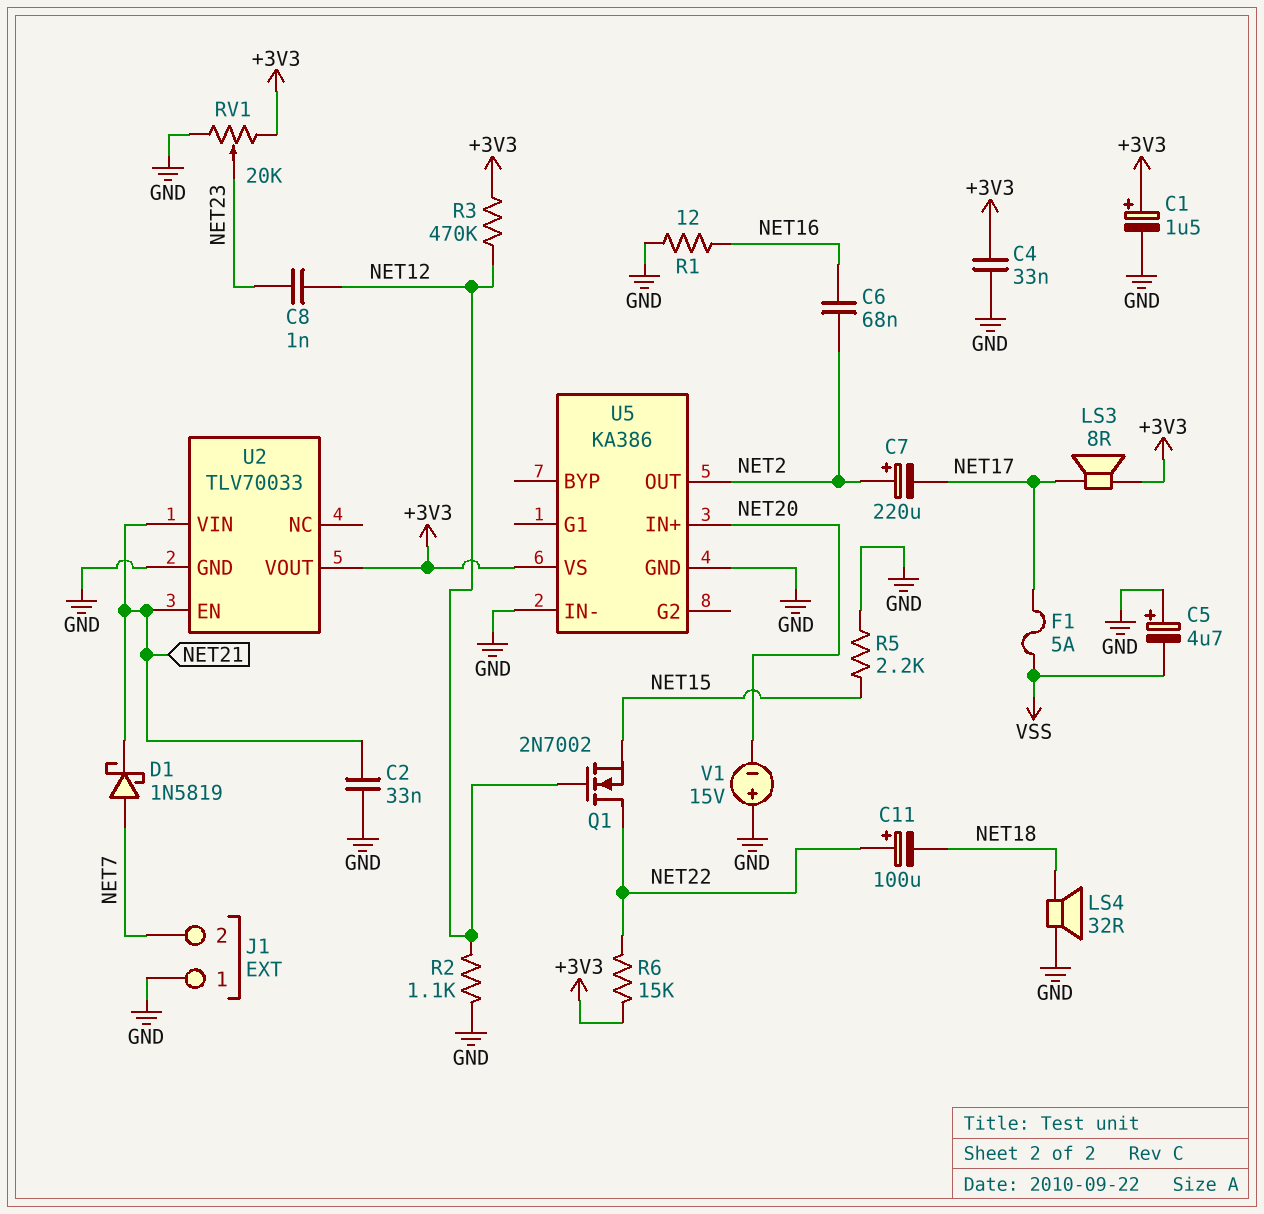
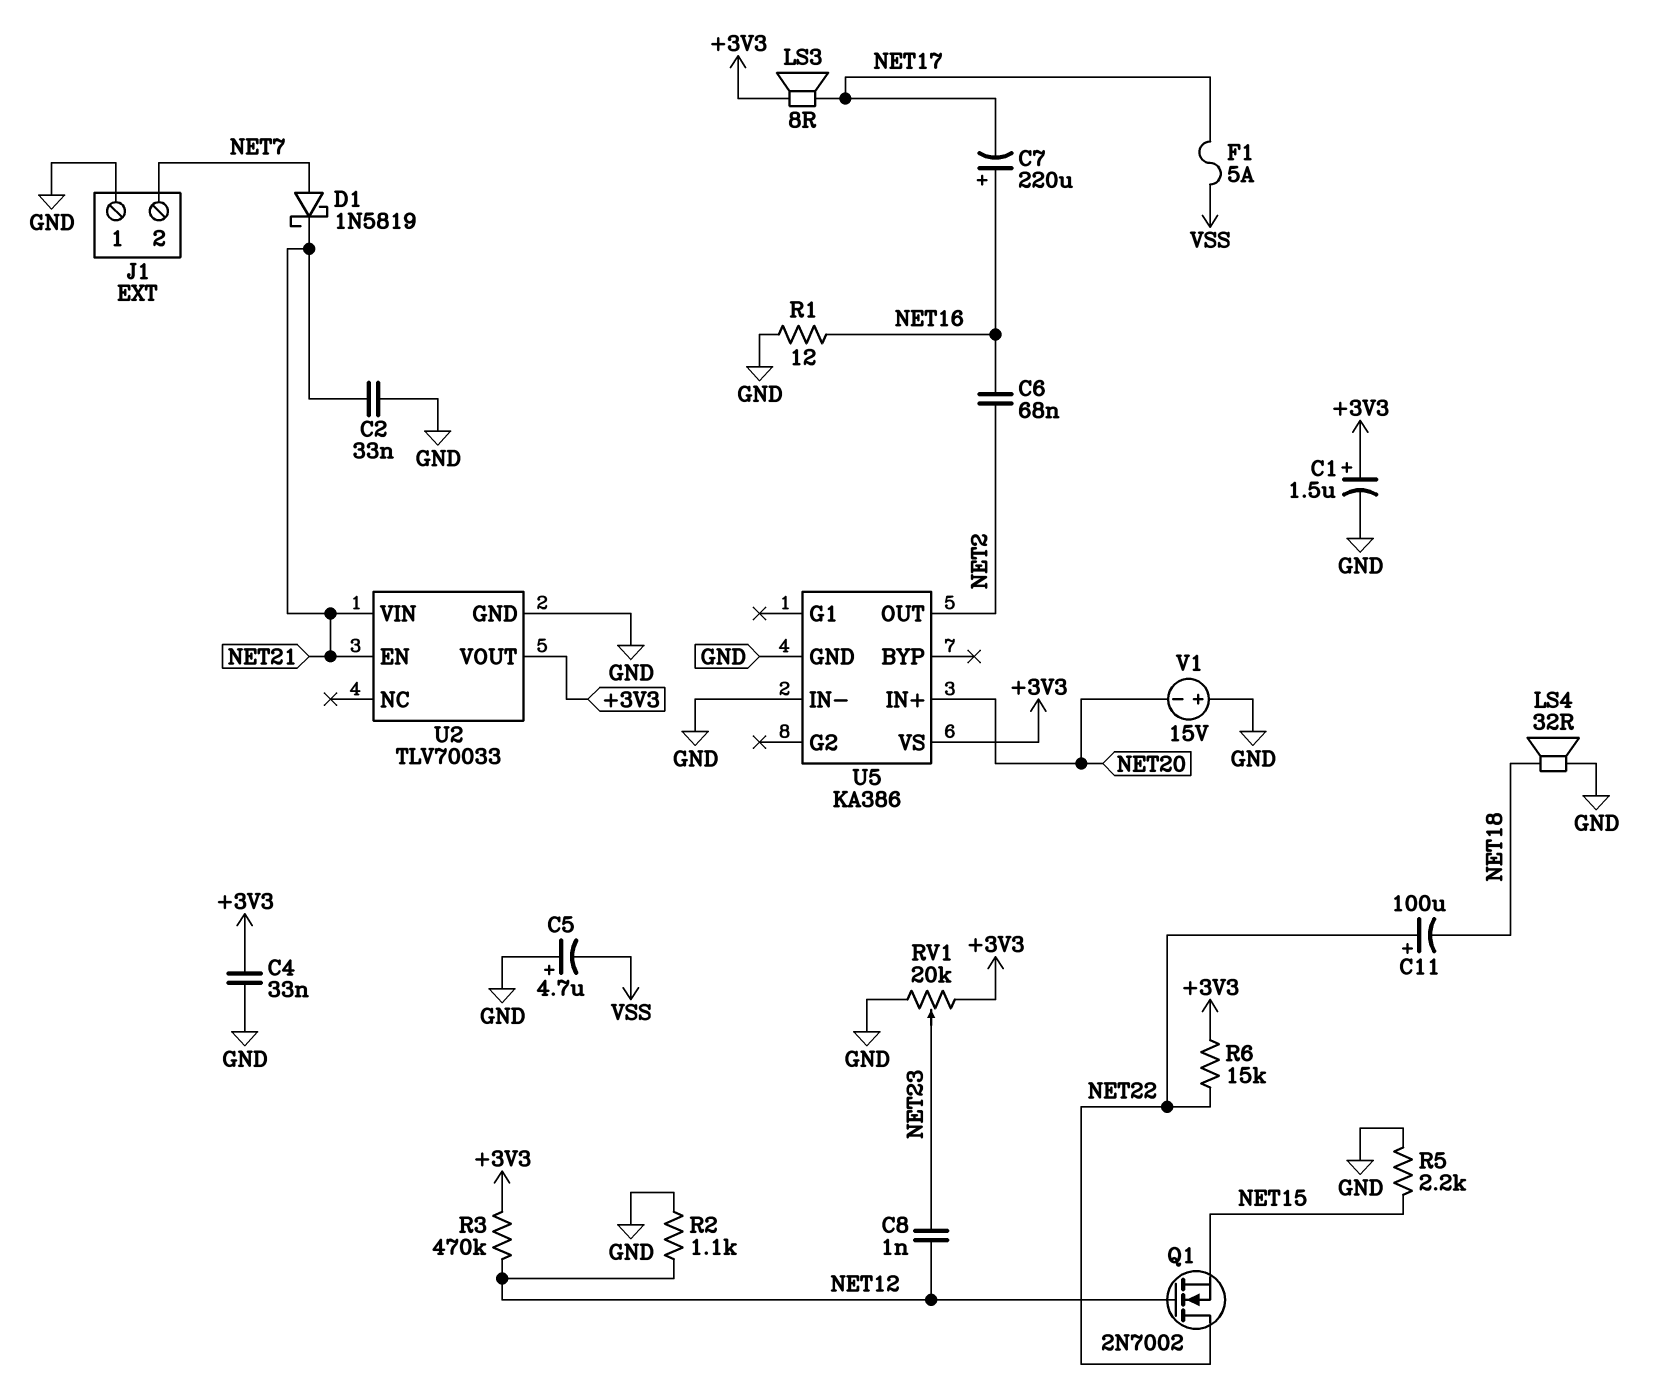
C7: 220uF (plus NET2, minus NET17) -> 220uF (plus NET16, minus NET17)

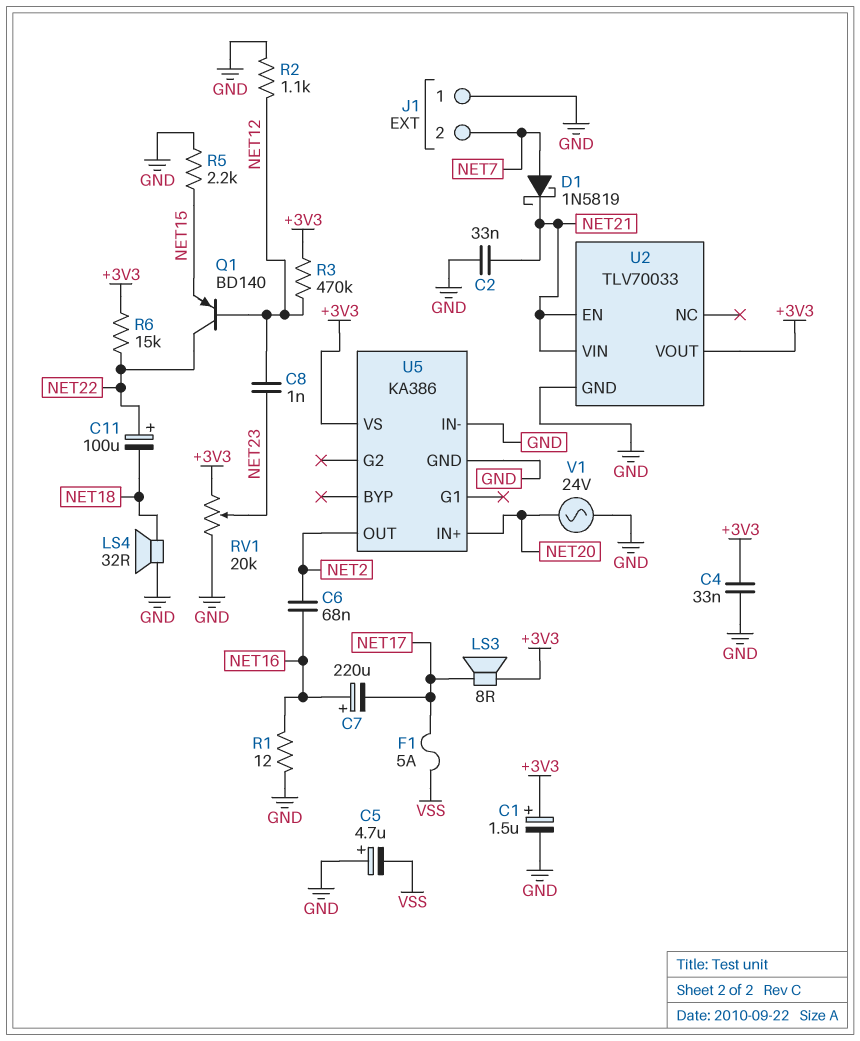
Q1: NMOS 2N7002 (G NET12, D NET22, S NET15) -> PNP BD140 (B NET12, C NET22, E NET15)
V1: 15V (plus GND, minus NET20) -> AC 24V (GND, NET20)

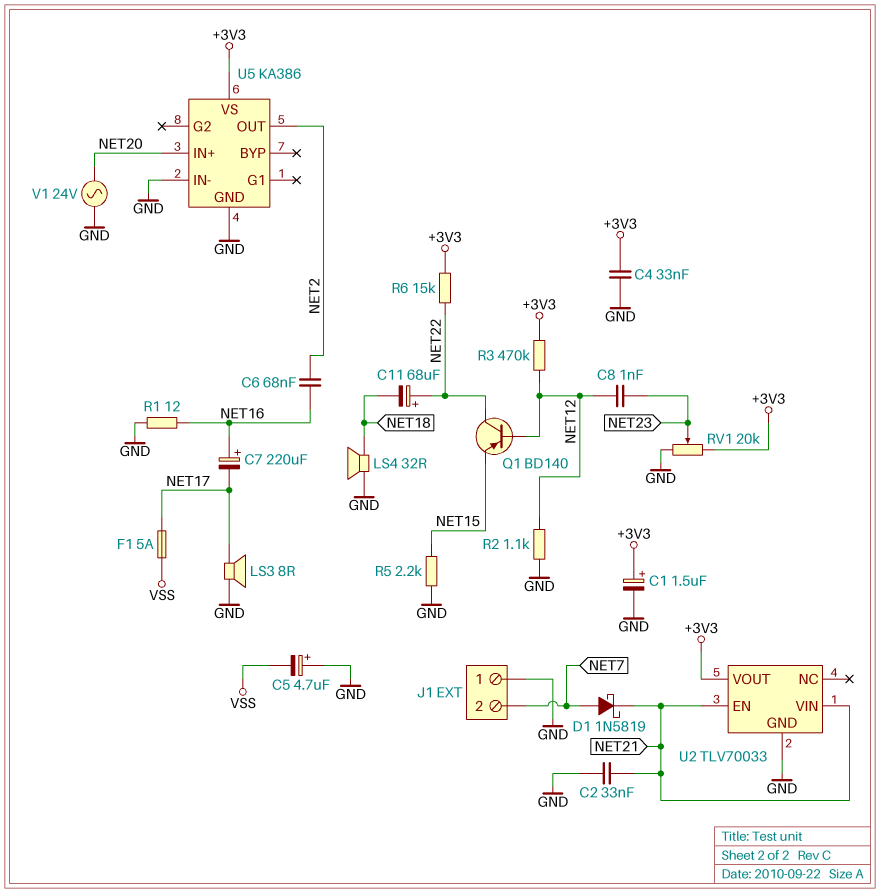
C11: 100uF (plus NET22, minus NET18) -> 68uF (plus NET22, minus NET18)
LS3: speaker 8R (+3V3, NET17) -> speaker 8R (GND, NET17)

